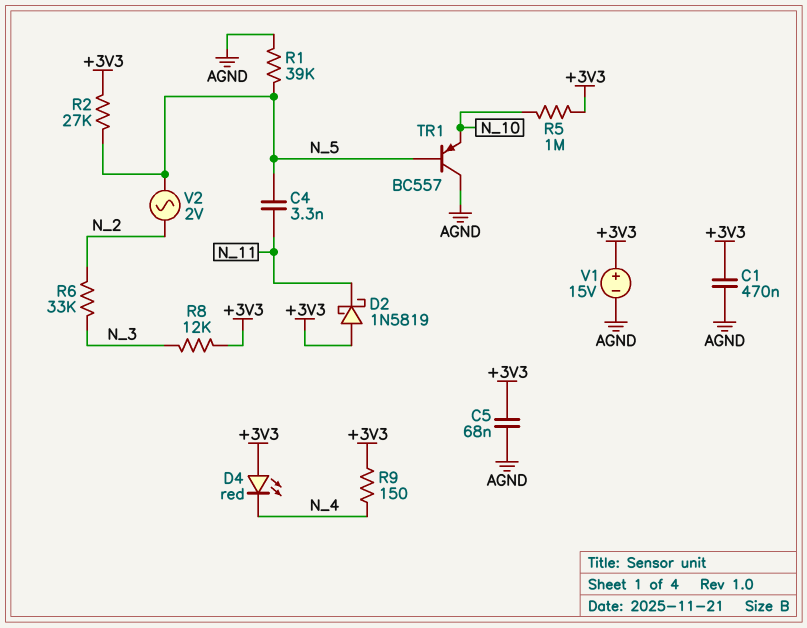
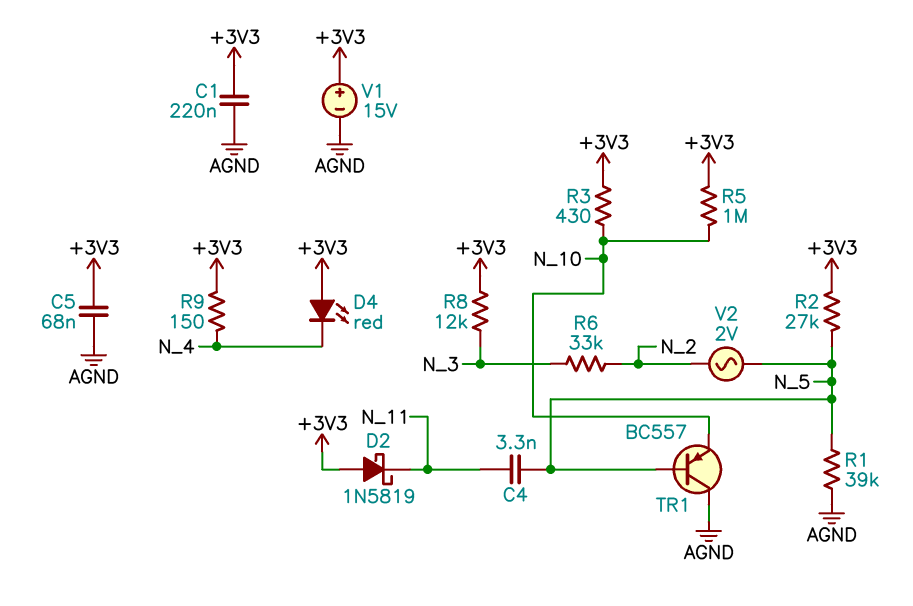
C1: 470nF (+3V3, AGND) -> 220nF (+3V3, AGND)
R3: none -> 430 (+3V3, N_10)

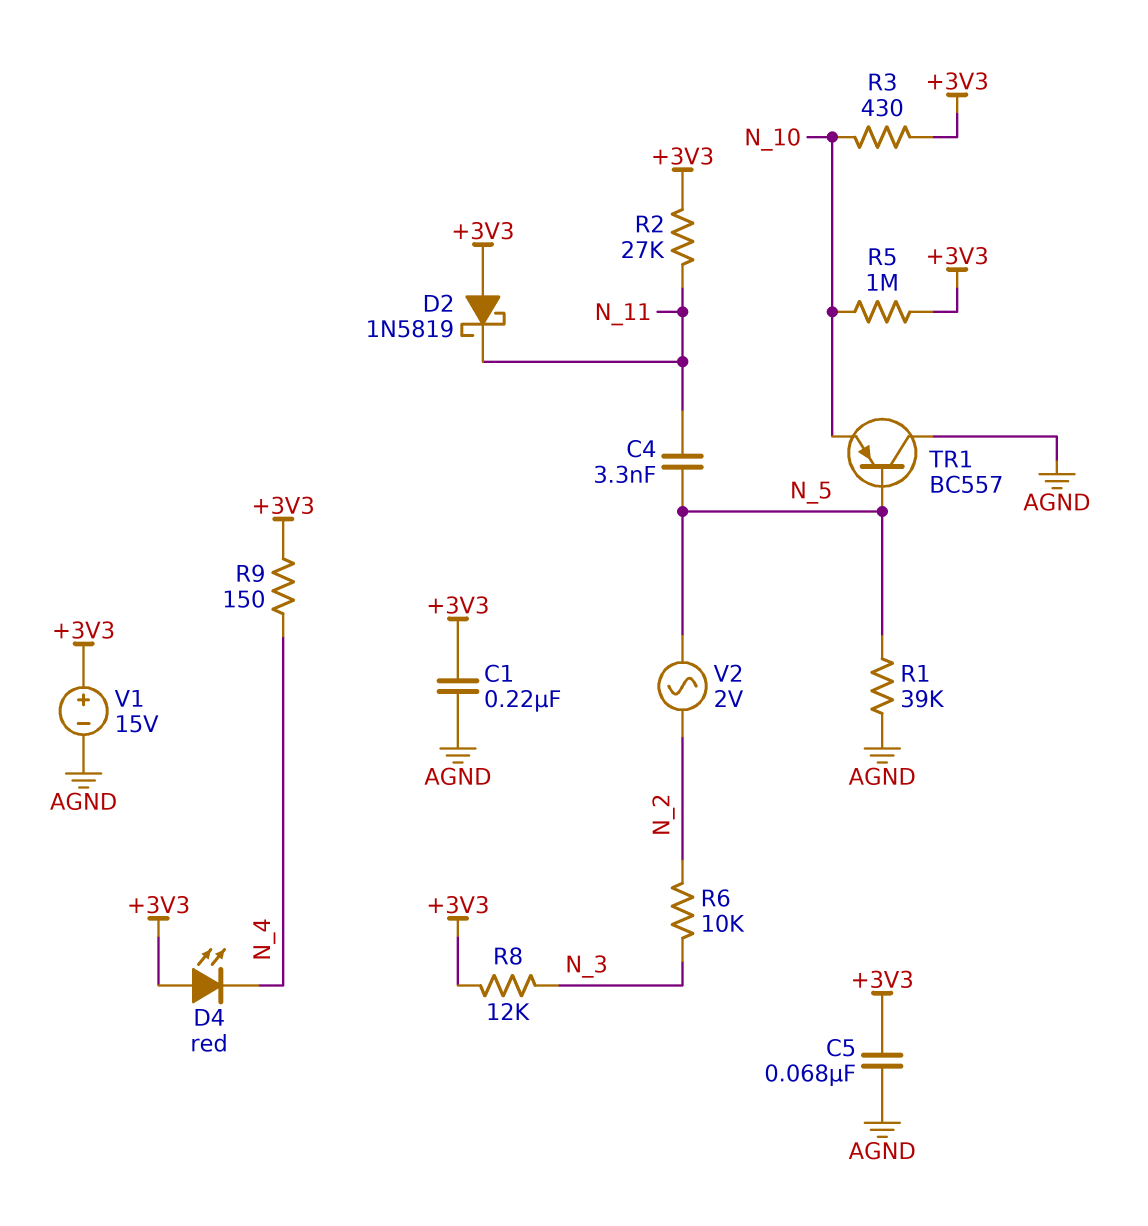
R2: 27k (+3V3, N_5) -> 27k (+3V3, N_11)
R6: 33k (N_2, N_3) -> 10k (N_2, N_3)

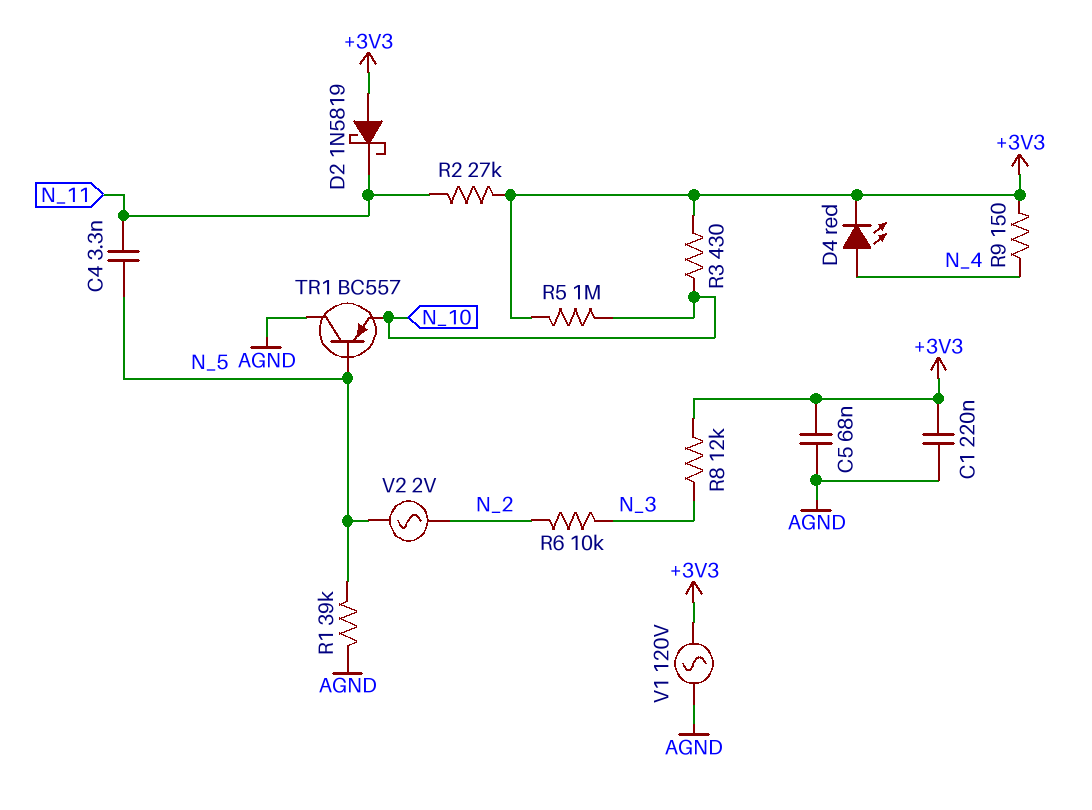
D4: LED red (A +3V3, K N_4) -> LED red (A N_4, K +3V3)
V1: 15V (plus +3V3, minus AGND) -> AC 120V (+3V3, AGND)

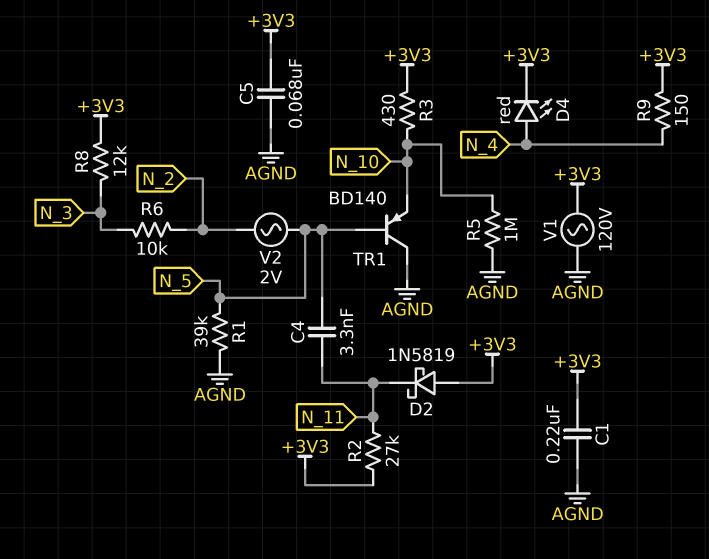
R5: 1M (+3V3, N_10) -> 1M (AGND, N_10)
TR1: PNP BC557 (B N_5, C AGND, E N_10) -> PNP BD140 (B N_5, C AGND, E N_10)

